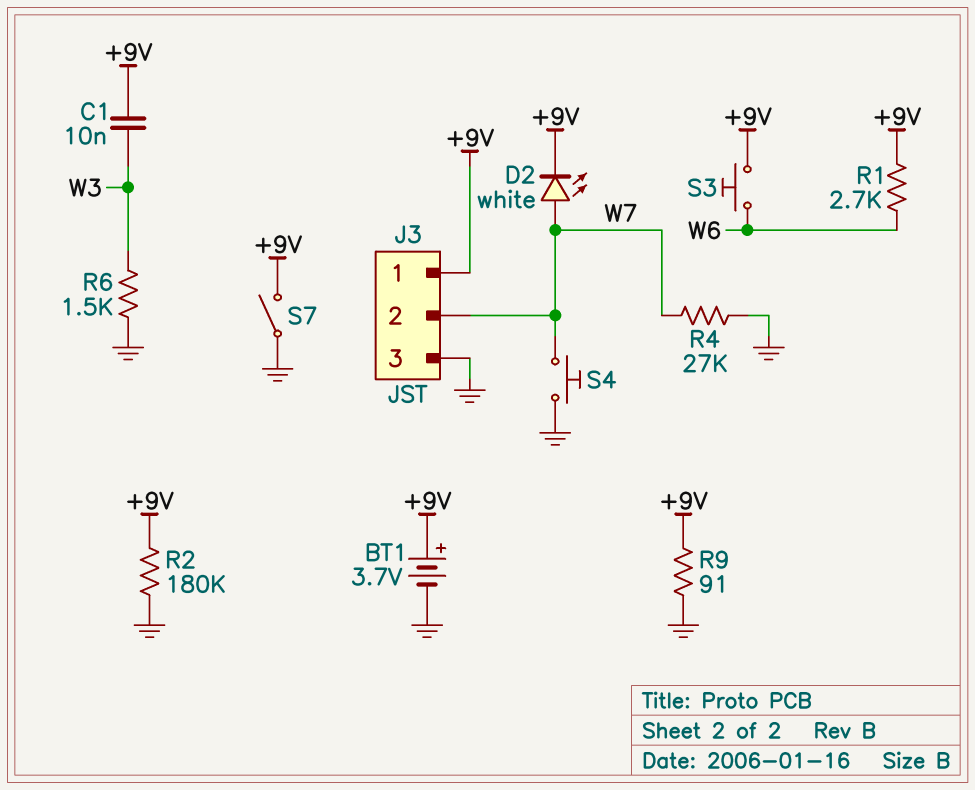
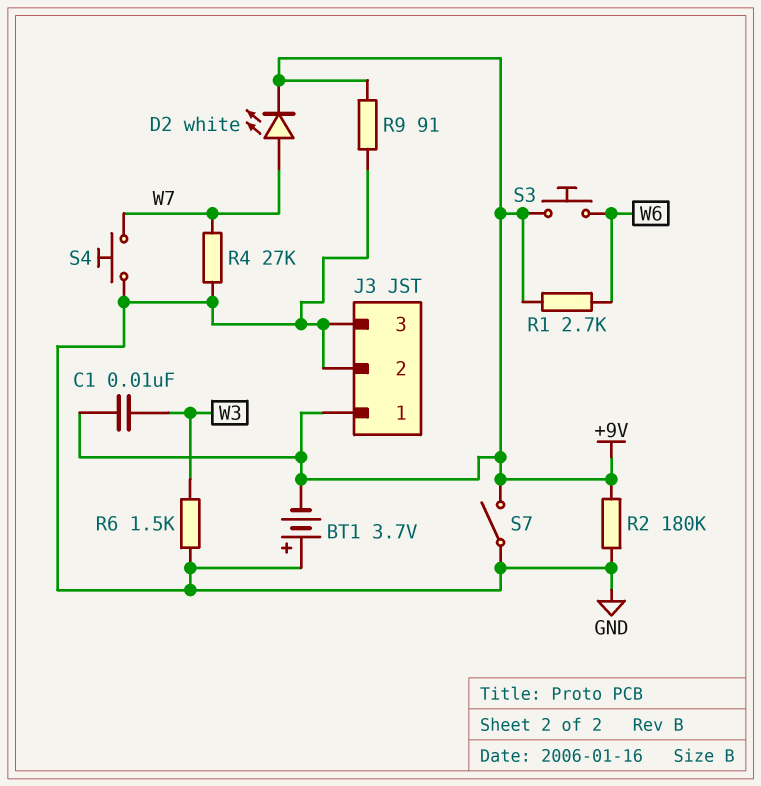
BT1: 3.7V (plus +9V, minus GND) -> 3.7V (plus GND, minus +9V)
J3 pin 2: W7 -> GND

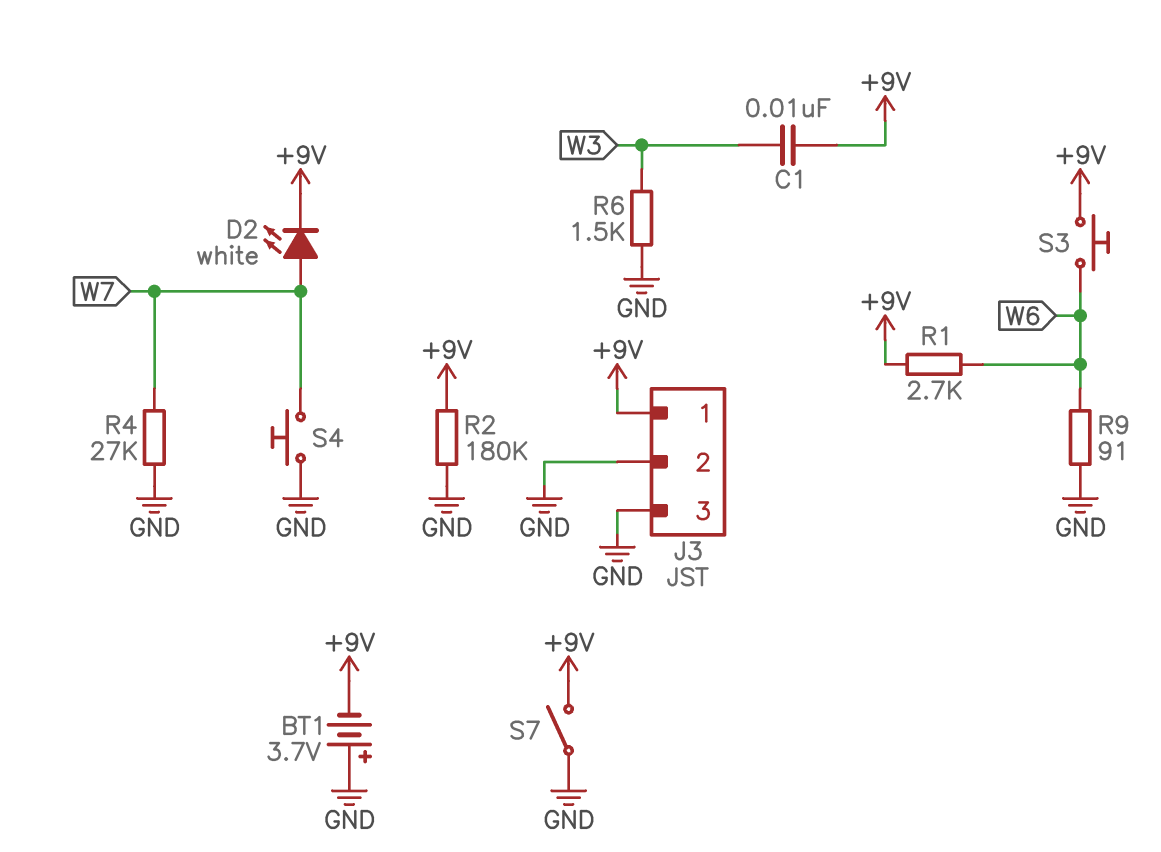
R9: 91 (+9V, GND) -> 91 (GND, W6)

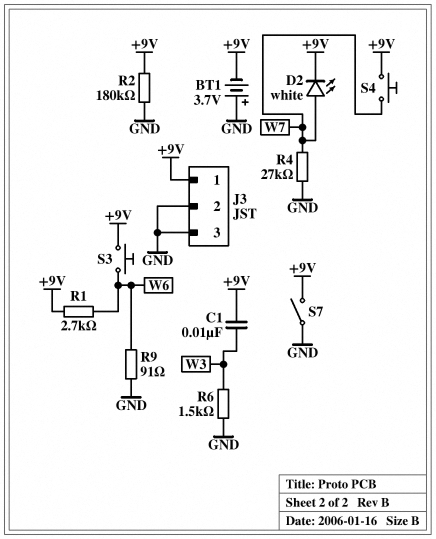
S4: button (GND, W7) -> button (+9V, W7)

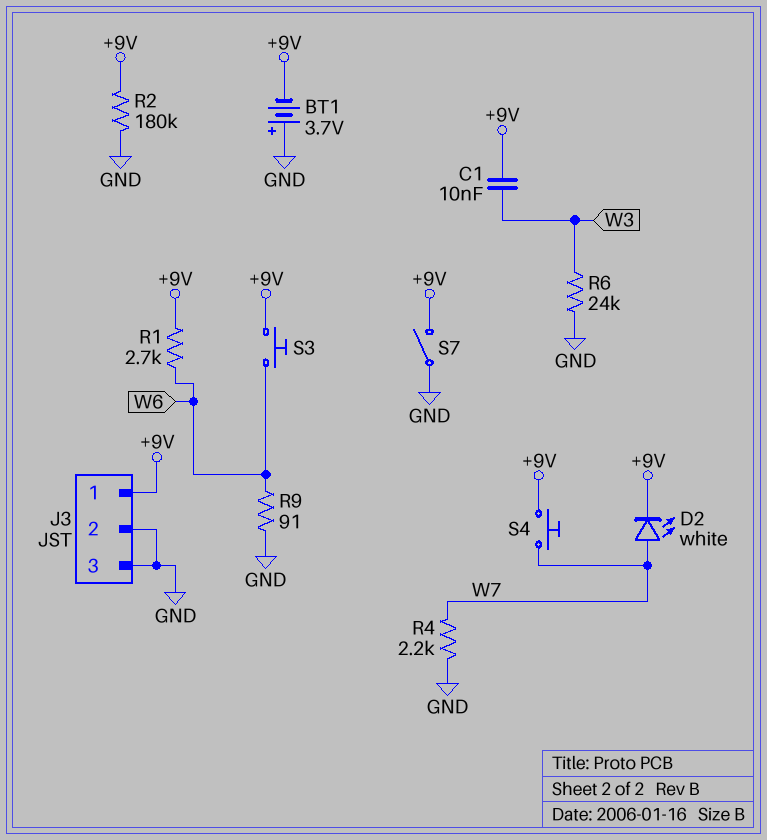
R4: 27k (GND, W7) -> 2.2k (GND, W7)
R6: 1.5k (GND, W3) -> 24k (GND, W3)

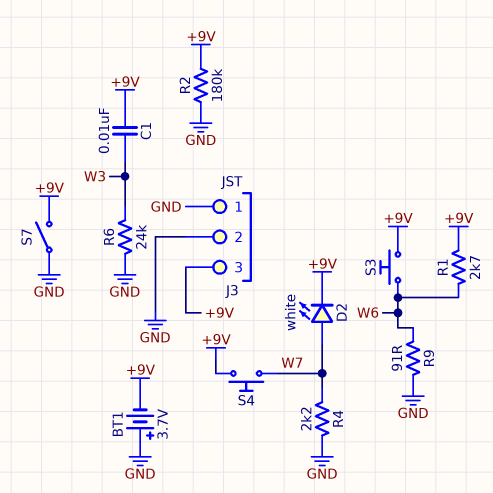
J3 pin 1: +9V -> GND
J3 pin 3: GND -> +9V

